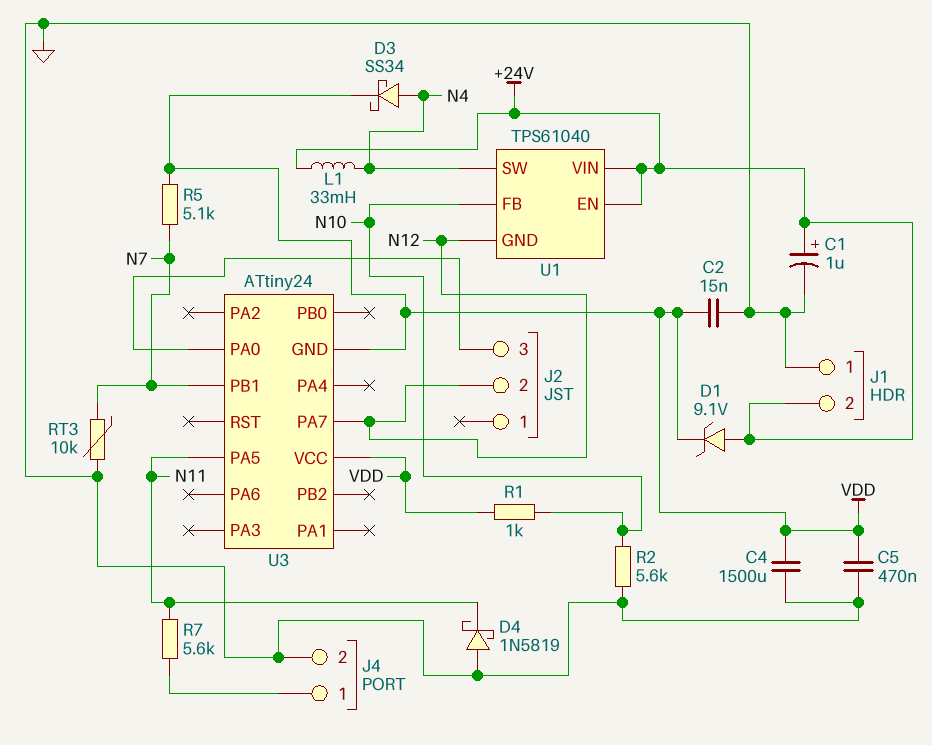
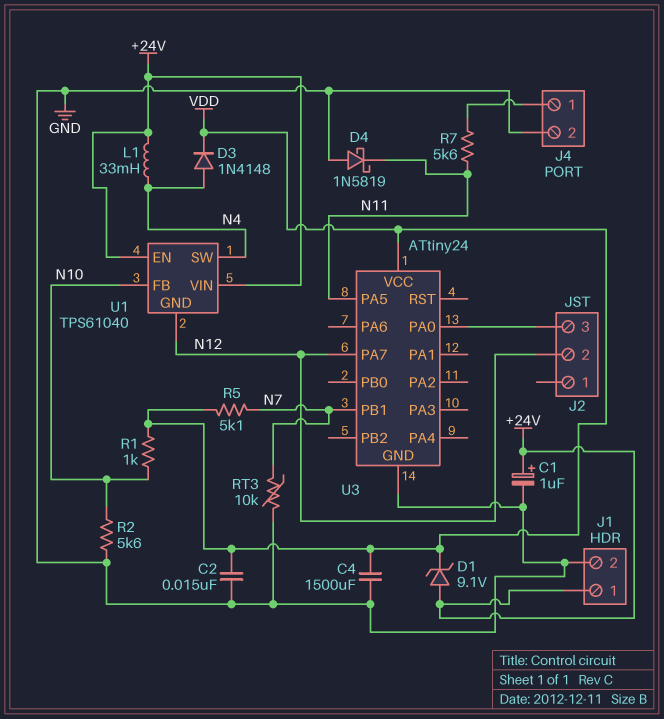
C5: 470nF (GND, VDD) -> none
D3: schottky SS34 (A N4, K VDD) -> diode 1N4148 (A N4, K VDD)
J1 pin 1: GND -> +24V
J1 pin 2: +24V -> GND
U3 pin GND: VDD -> GND

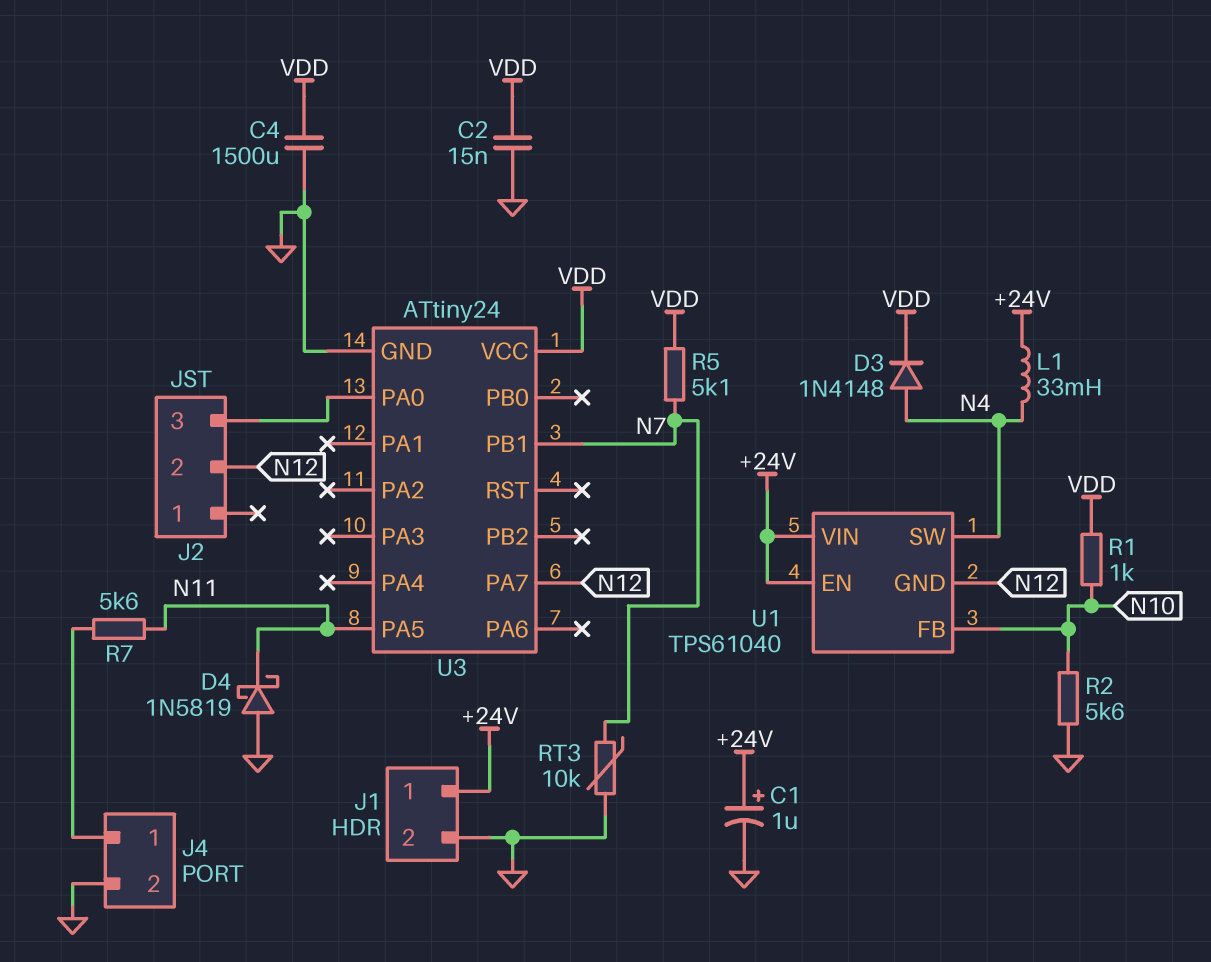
D1: zener 9.1V (A +24V, K VDD) -> none

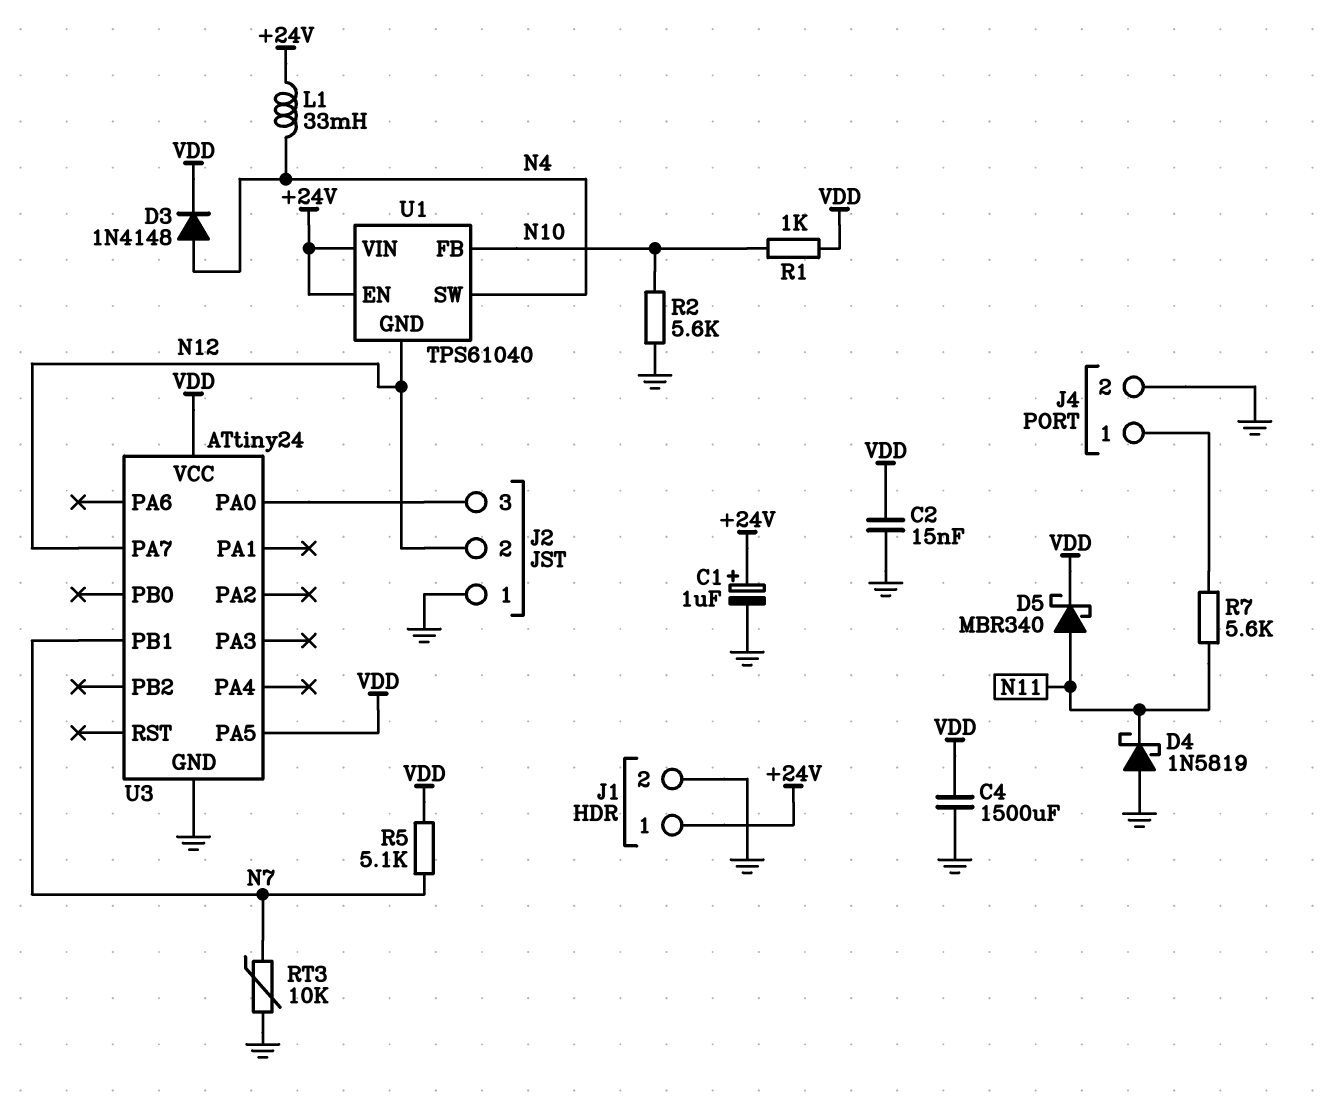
D5: none -> schottky MBR340 (A N11, K VDD)
J2 pin 1: none -> GND
U3 pin PA5: N11 -> VDD

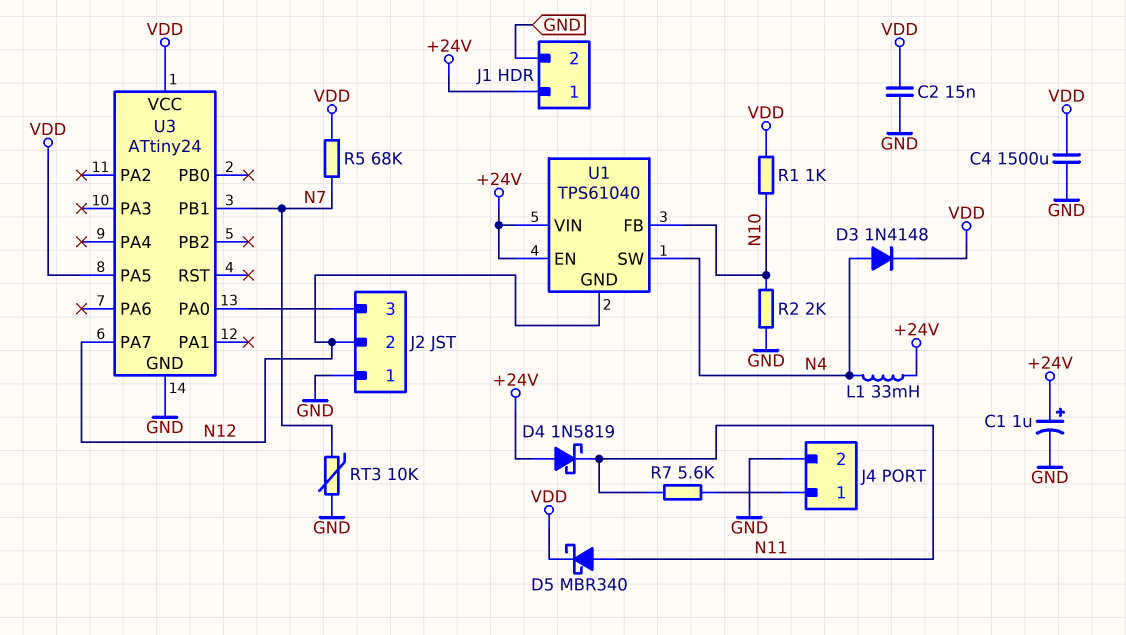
D4: schottky 1N5819 (A GND, K N11) -> schottky 1N5819 (A +24V, K N11)
R2: 5.6k (GND, N10) -> 2k (GND, N10)
R5: 5.1k (N7, VDD) -> 68k (N7, VDD)

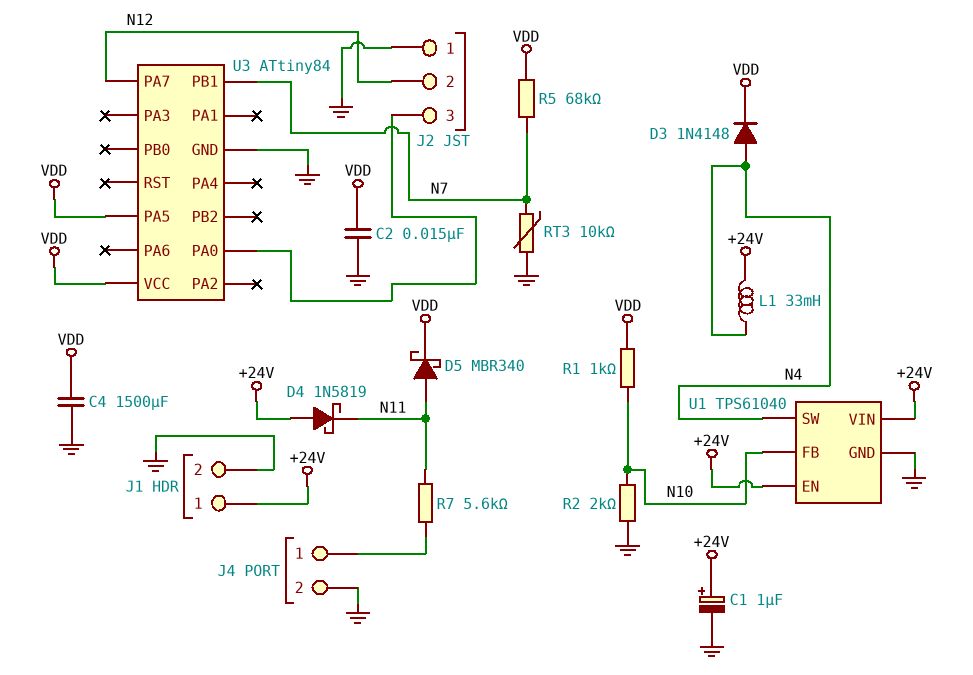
U1 pin GND: N12 -> GND
U3: ATtiny24 -> ATtiny84

